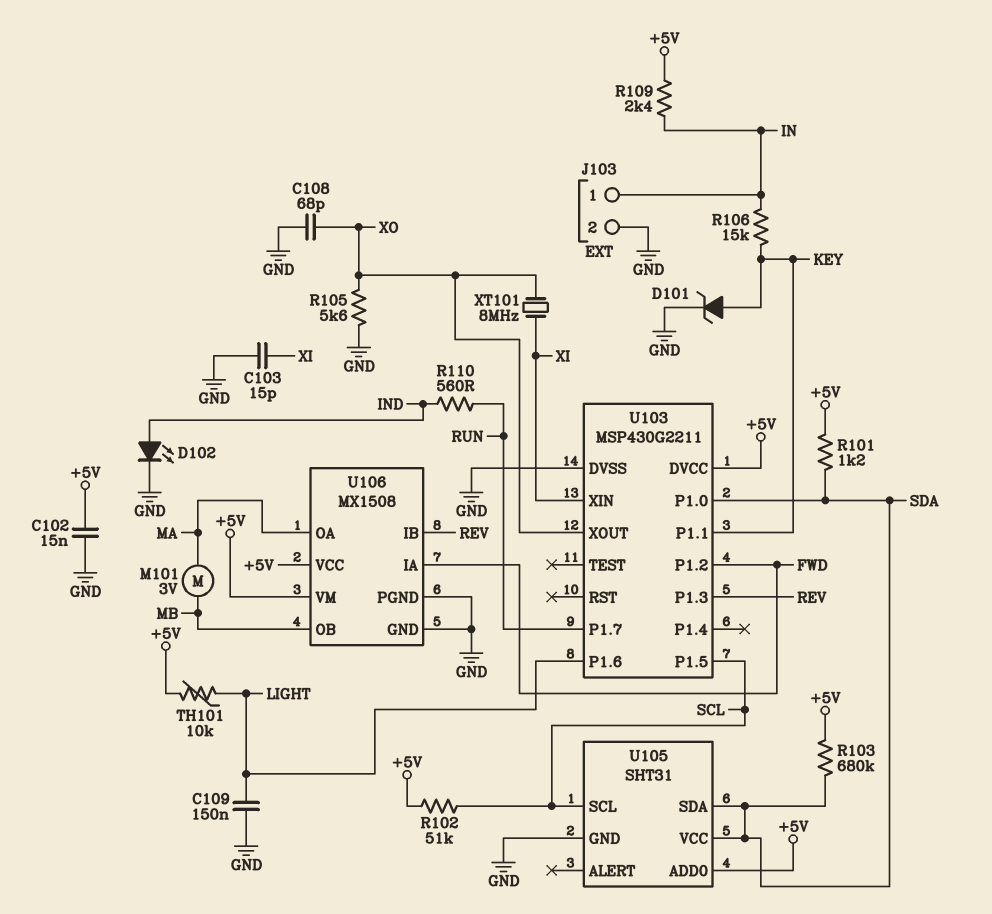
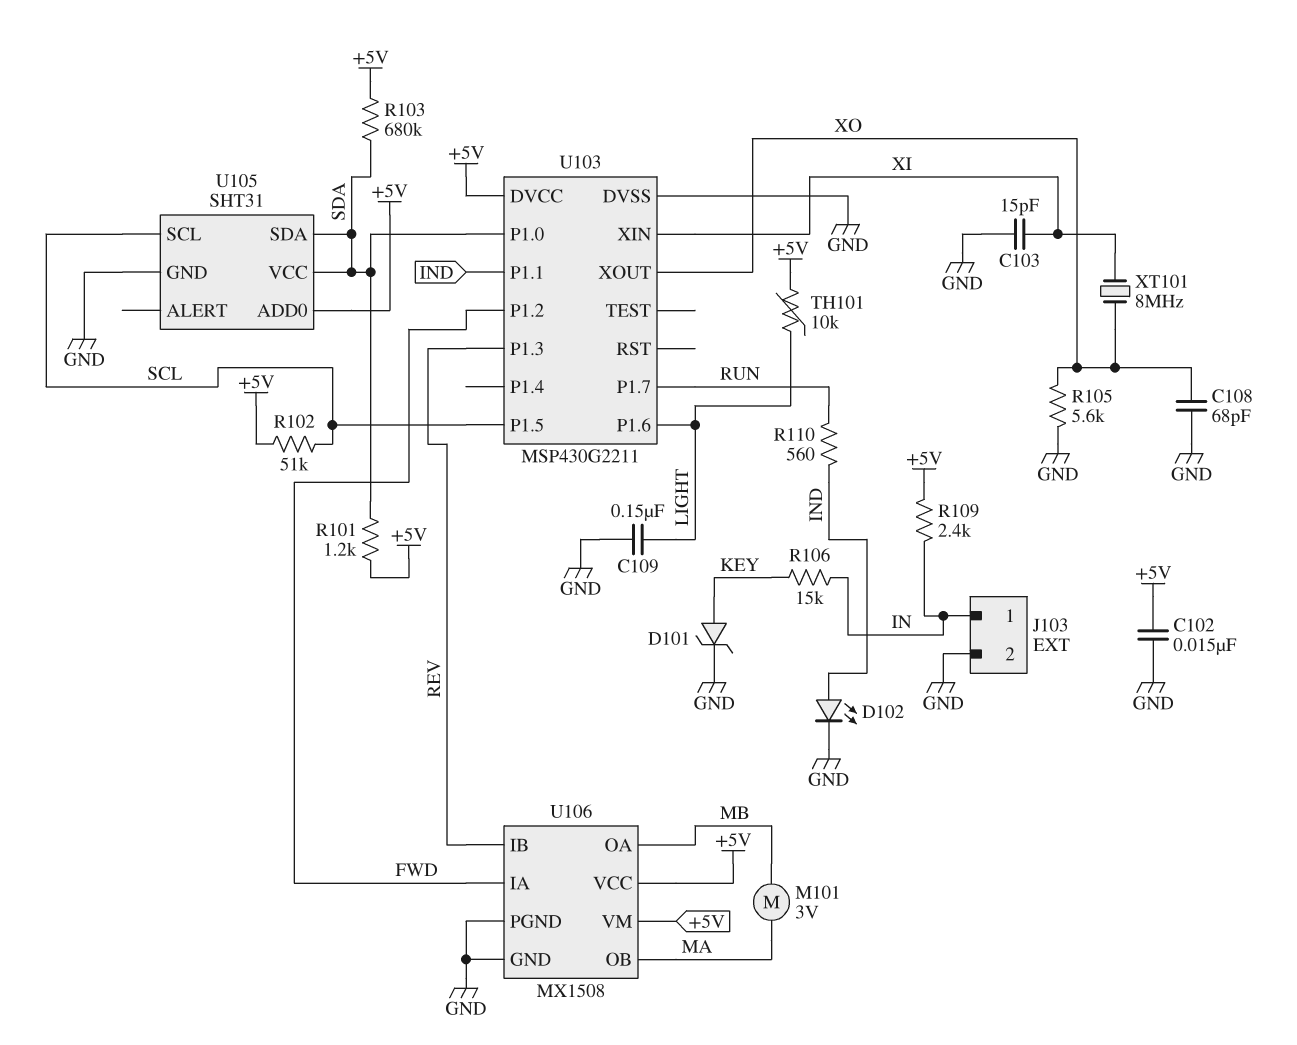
U103 pin P1.1: KEY -> IND
U106 pin OA: MA -> MB
U106 pin OB: MB -> MA

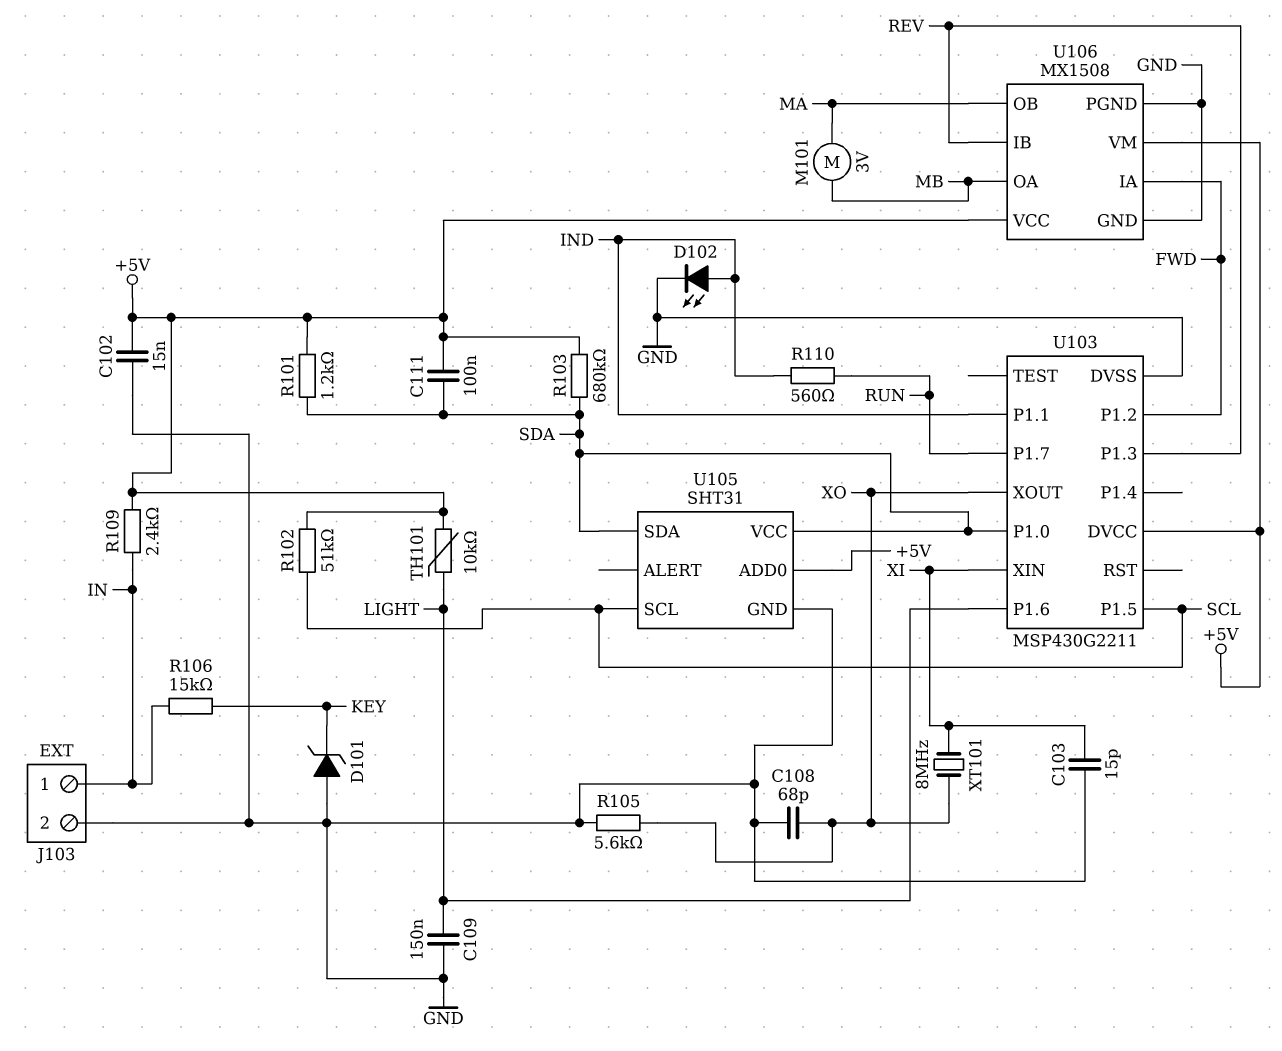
C111: none -> 100nF (+5V, SDA)
D101: zener (A KEY, K GND) -> zener (A GND, K KEY)

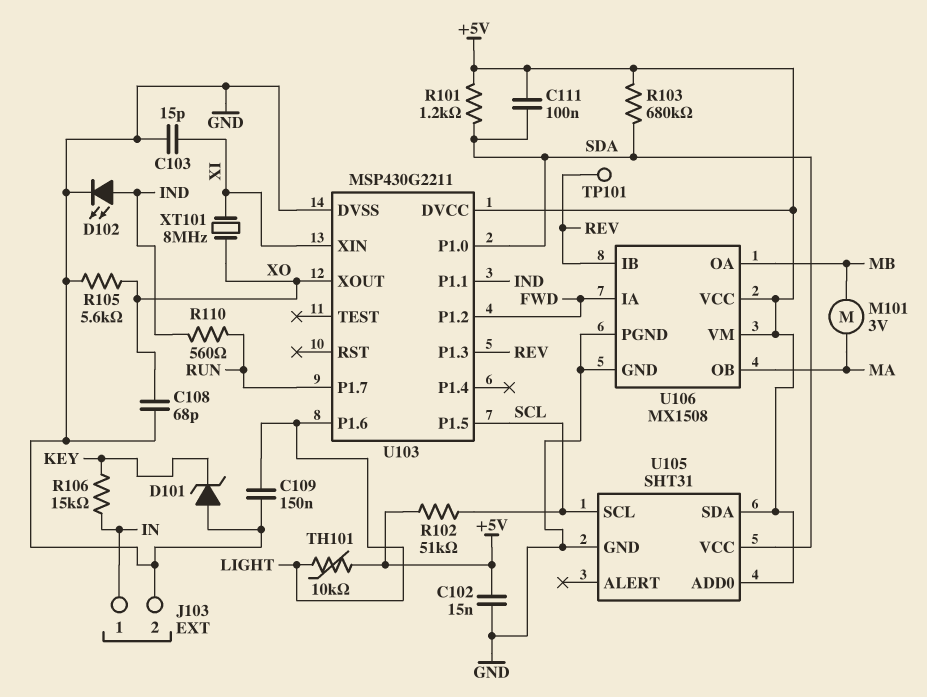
R109: 2.4k (+5V, IN) -> none
TP101: none -> test point (REV)
U105 pin SDA: SDA -> +5V

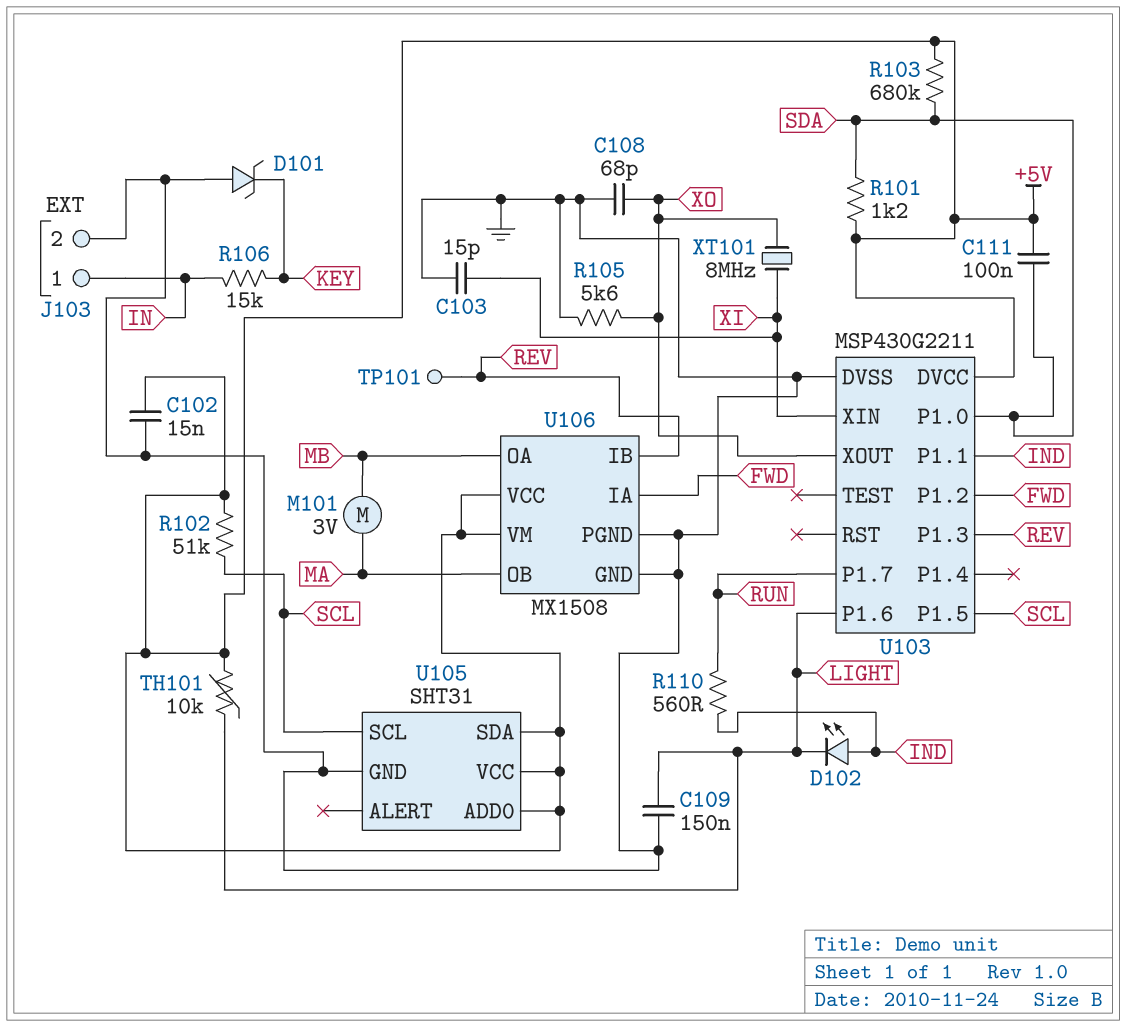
D102: LED (A IND, K GND) -> LED (A IND, K LIGHT)
U105 pin VCC: SDA -> +5V

